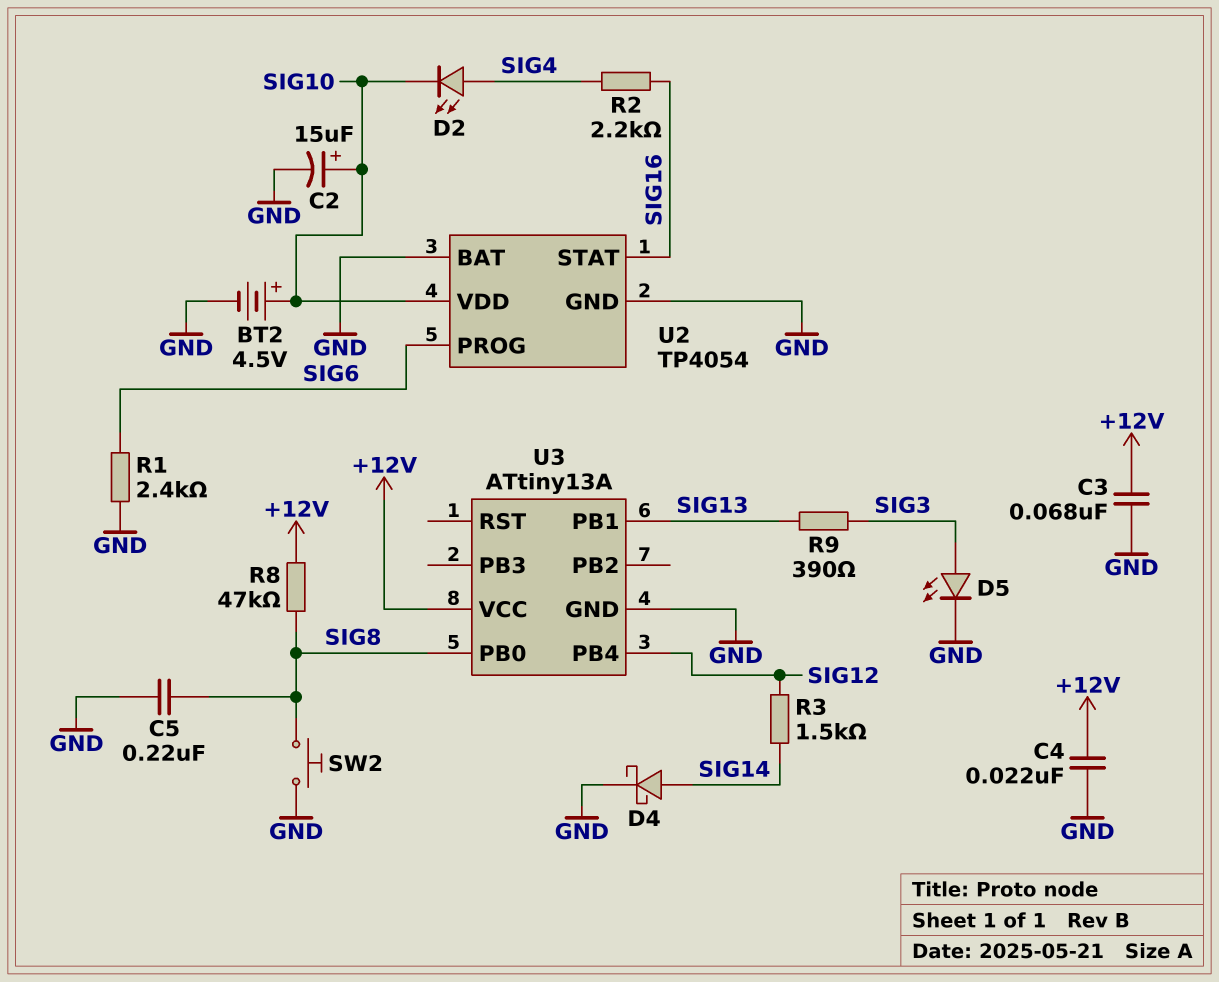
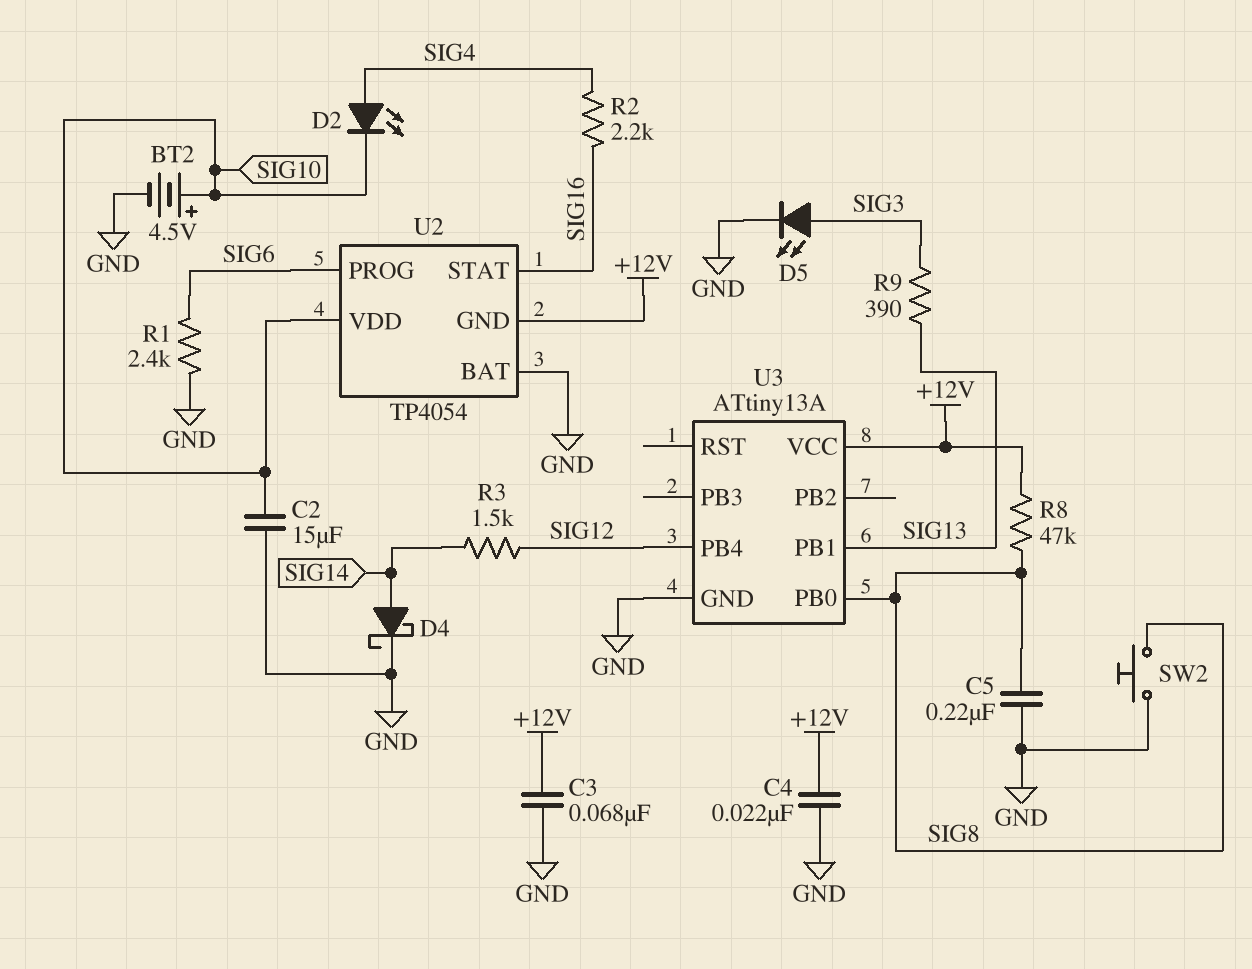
C2: 15uF (plus SIG10, minus GND) -> 15uF (GND, SIG10)
U2 pin GND: GND -> +12V

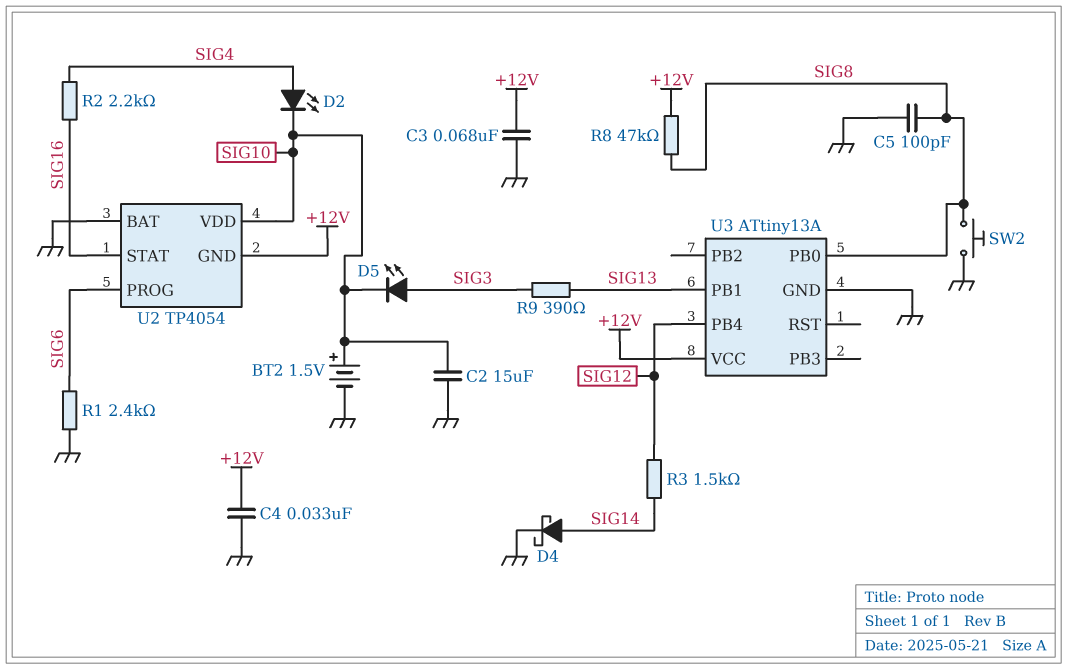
BT2: 4.5V (plus SIG10, minus GND) -> 1.5V (plus SIG10, minus GND)
C4: 22nF (+12V, GND) -> 33nF (+12V, GND)
C5: 220nF (GND, SIG8) -> 100pF (GND, SIG8)
D5: LED (A SIG3, K GND) -> LED (A SIG3, K SIG10)

